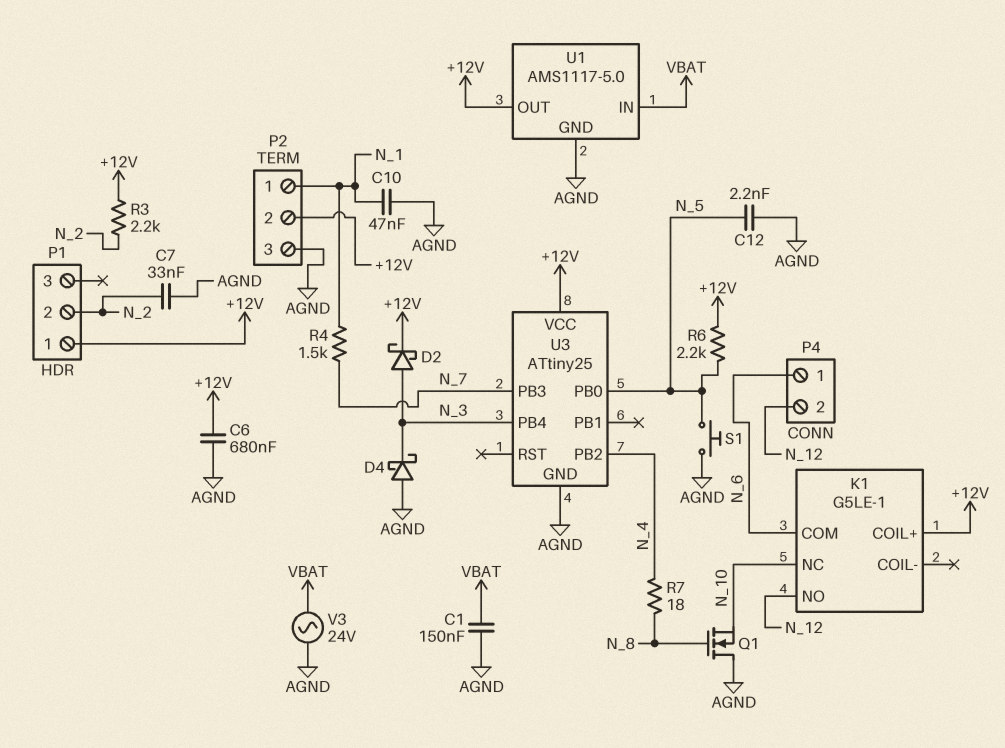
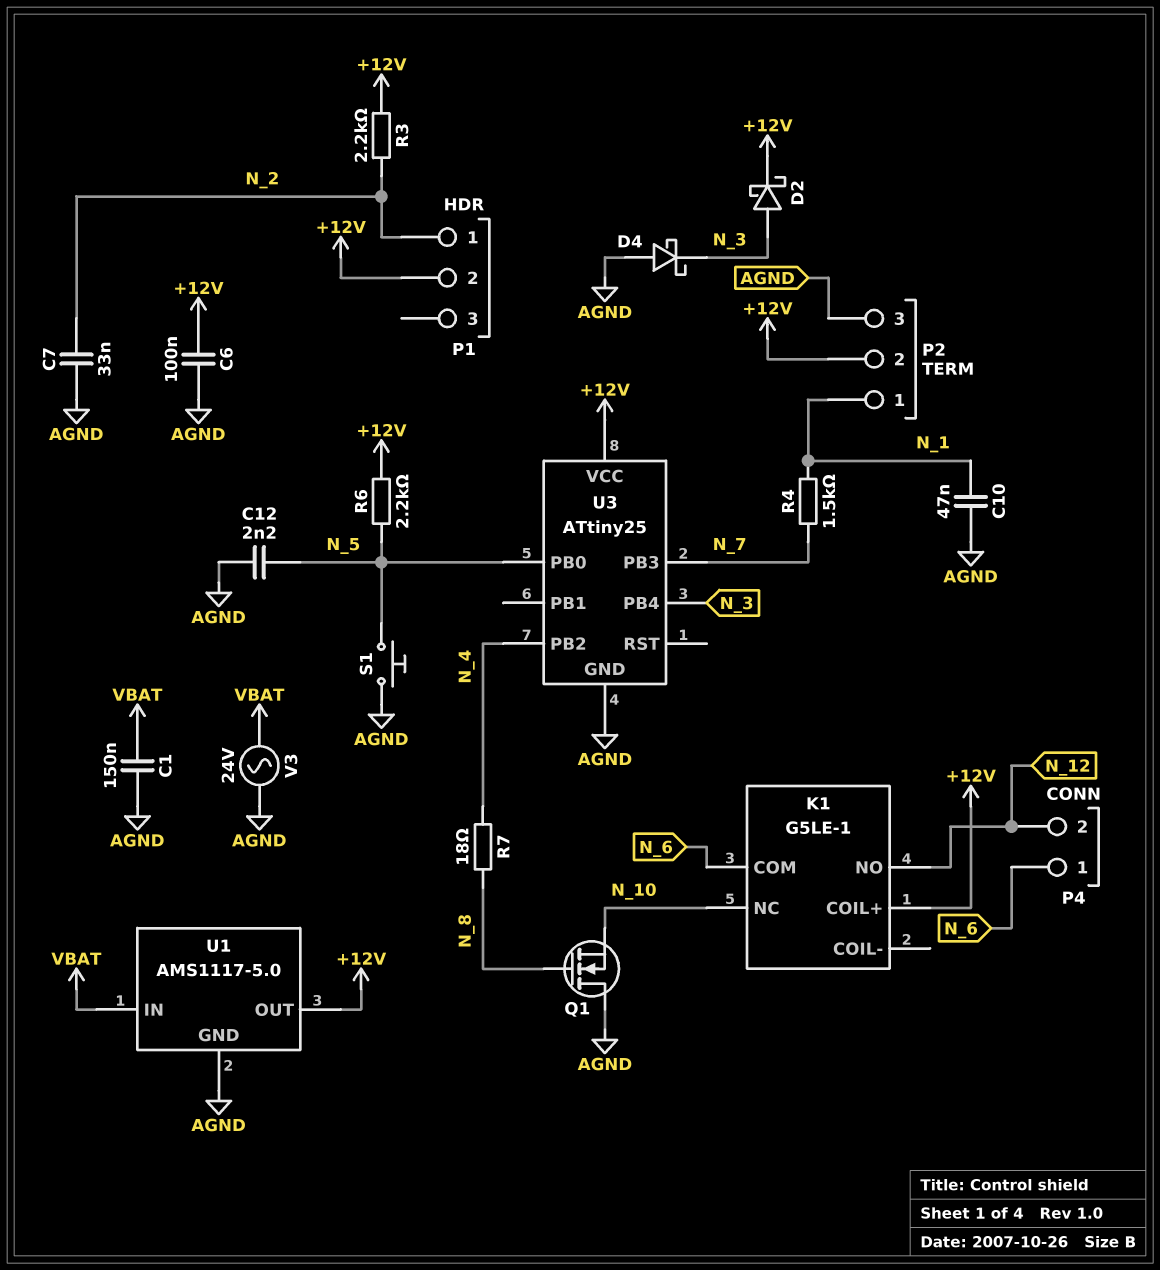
C6: 680nF (+12V, AGND) -> 100nF (+12V, AGND)
P1 pin 1: +12V -> N_2
P1 pin 2: N_2 -> +12V

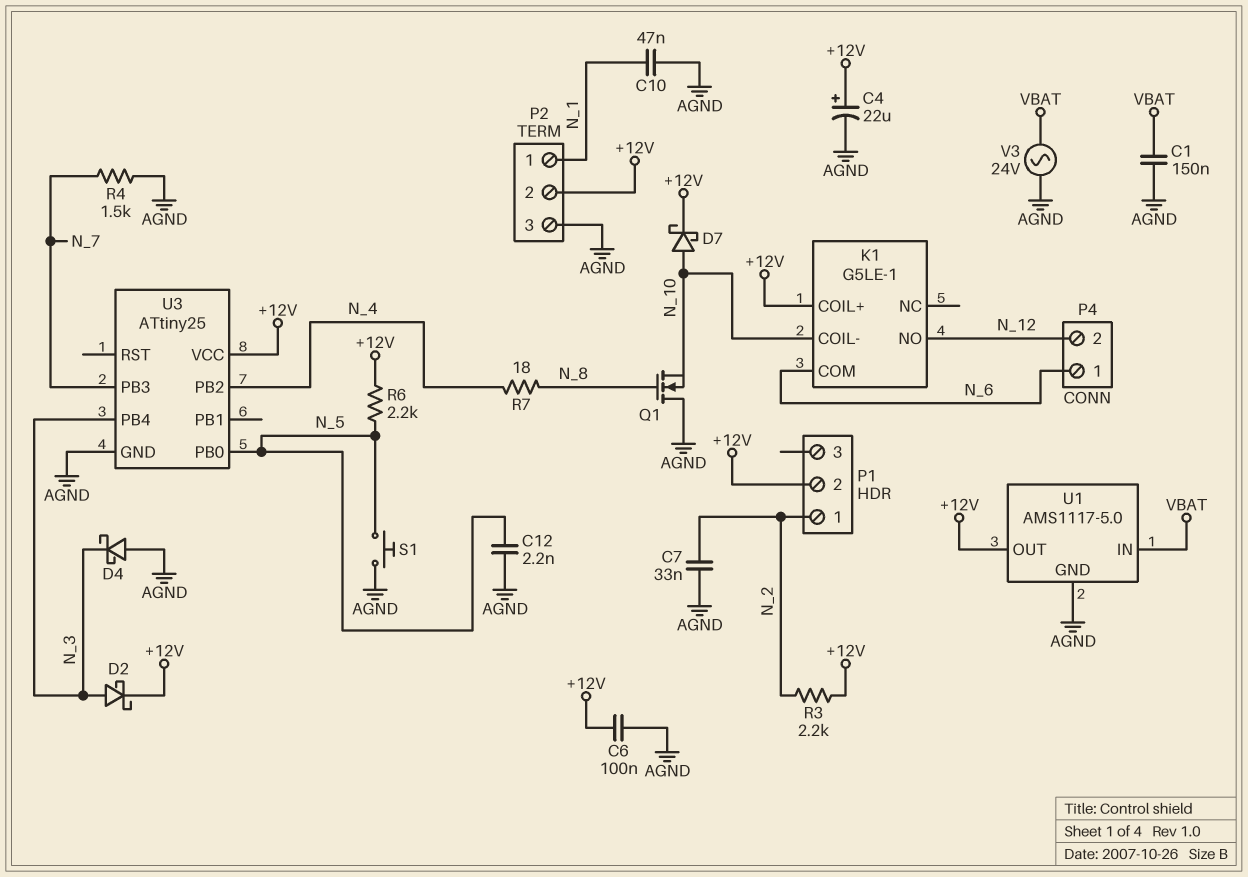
C4: none -> 22uF (plus +12V, minus AGND)
D7: none -> schottky (A N_10, K +12V)
K1 pin COIL-: none -> N_10
K1 pin NC: N_10 -> none
R4: 1.5k (N_1, N_7) -> 1.5k (AGND, N_7)

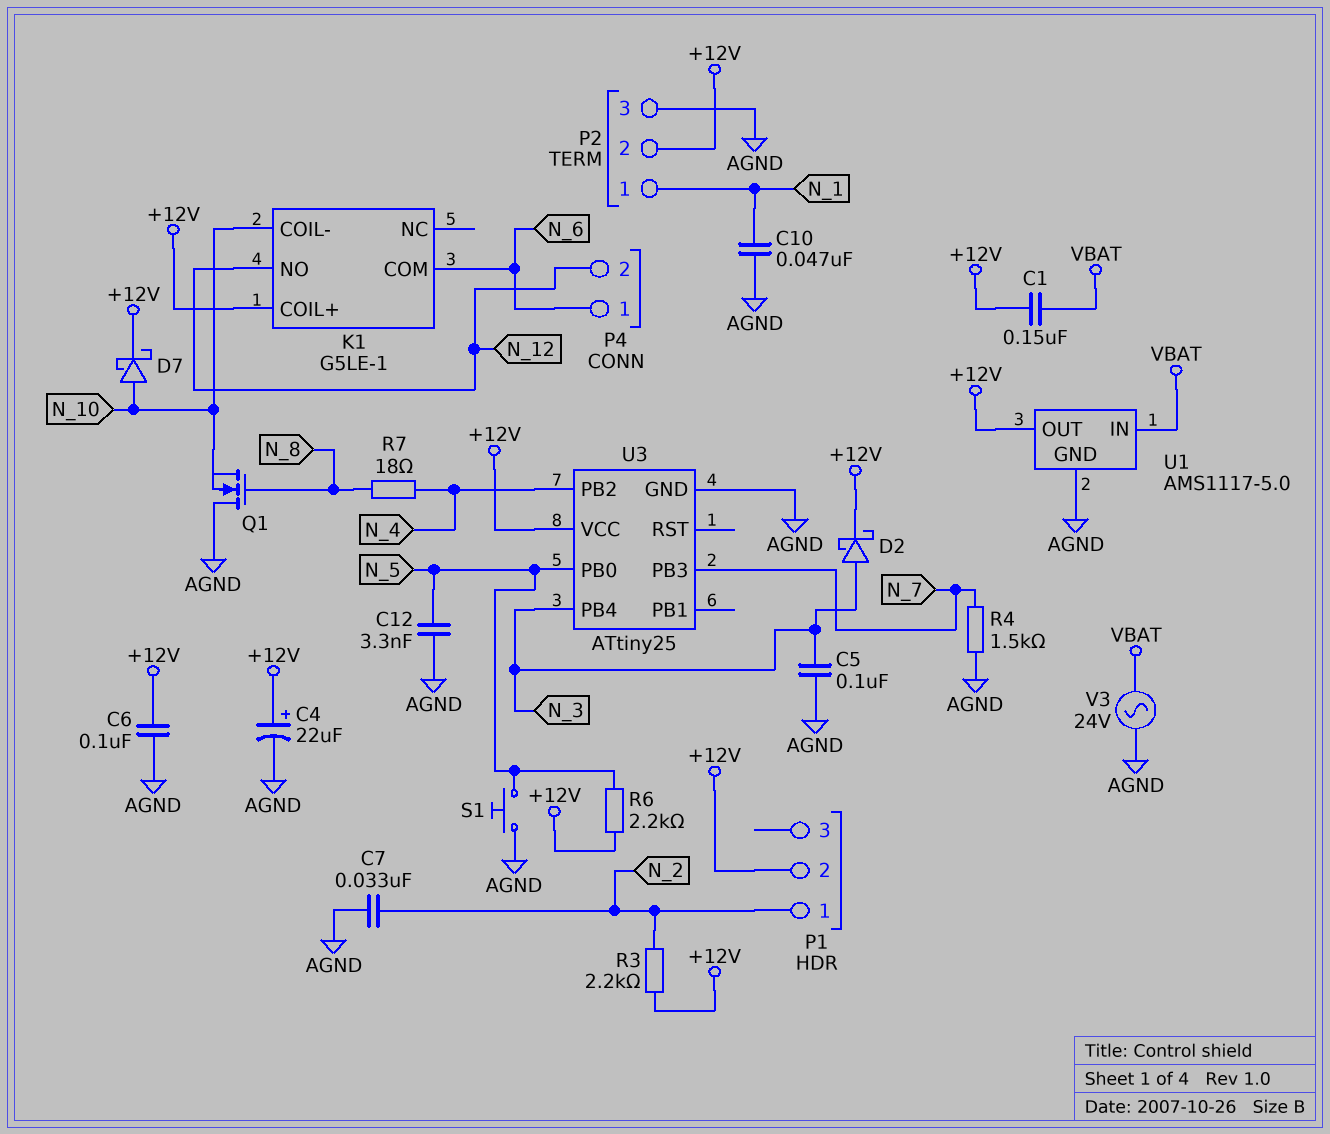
C1: 150nF (AGND, VBAT) -> 150nF (+12V, VBAT)
C5: none -> 100nF (AGND, N_3)
C12: 2.2nF (AGND, N_5) -> 3.3nF (AGND, N_5)
D4: schottky (A AGND, K N_3) -> none

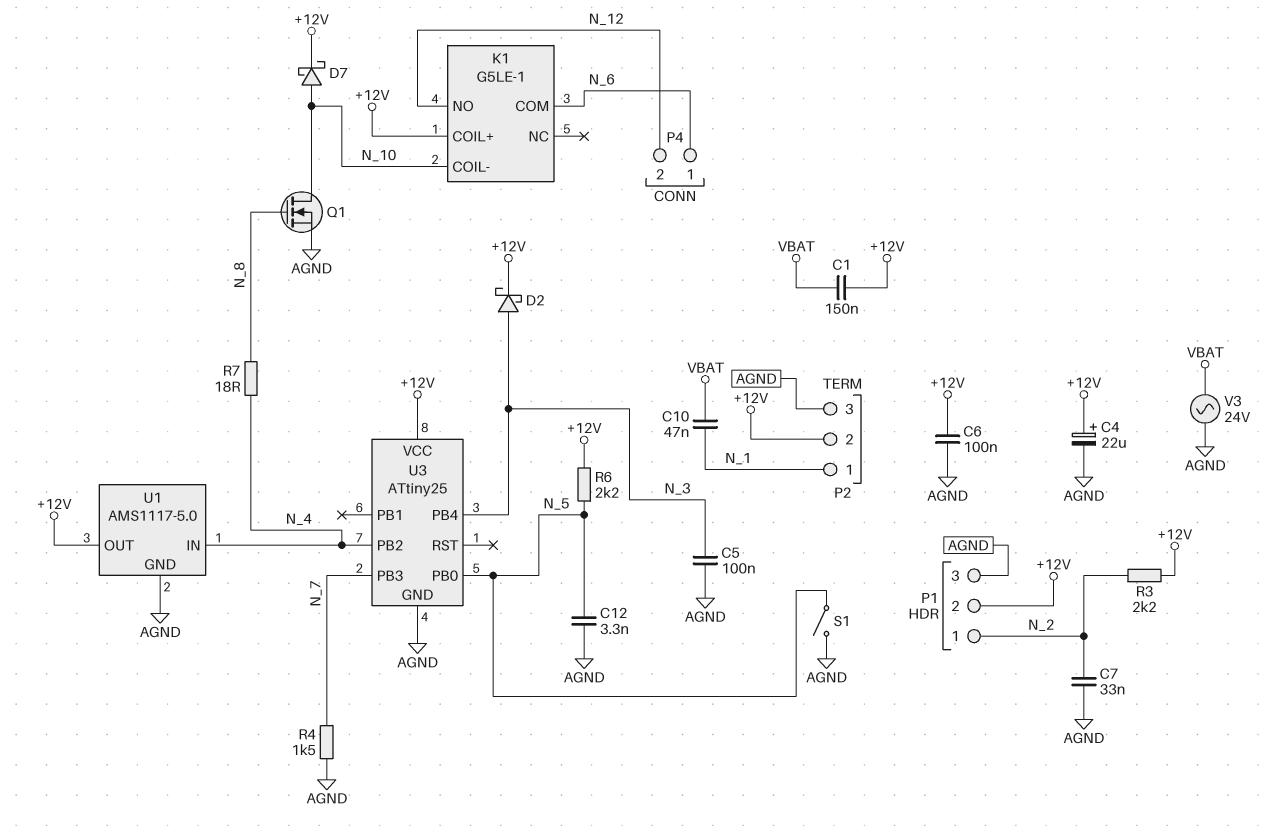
C10: 47nF (AGND, N_1) -> 47nF (N_1, VBAT)
P1 pin 3: none -> AGND
Q1: NMOS (G N_8, D AGND, S N_10) -> NMOS (G N_8, D N_10, S AGND)
S1: button (AGND, N_5) -> switch (AGND, N_5)
U1 pin IN: VBAT -> N_4

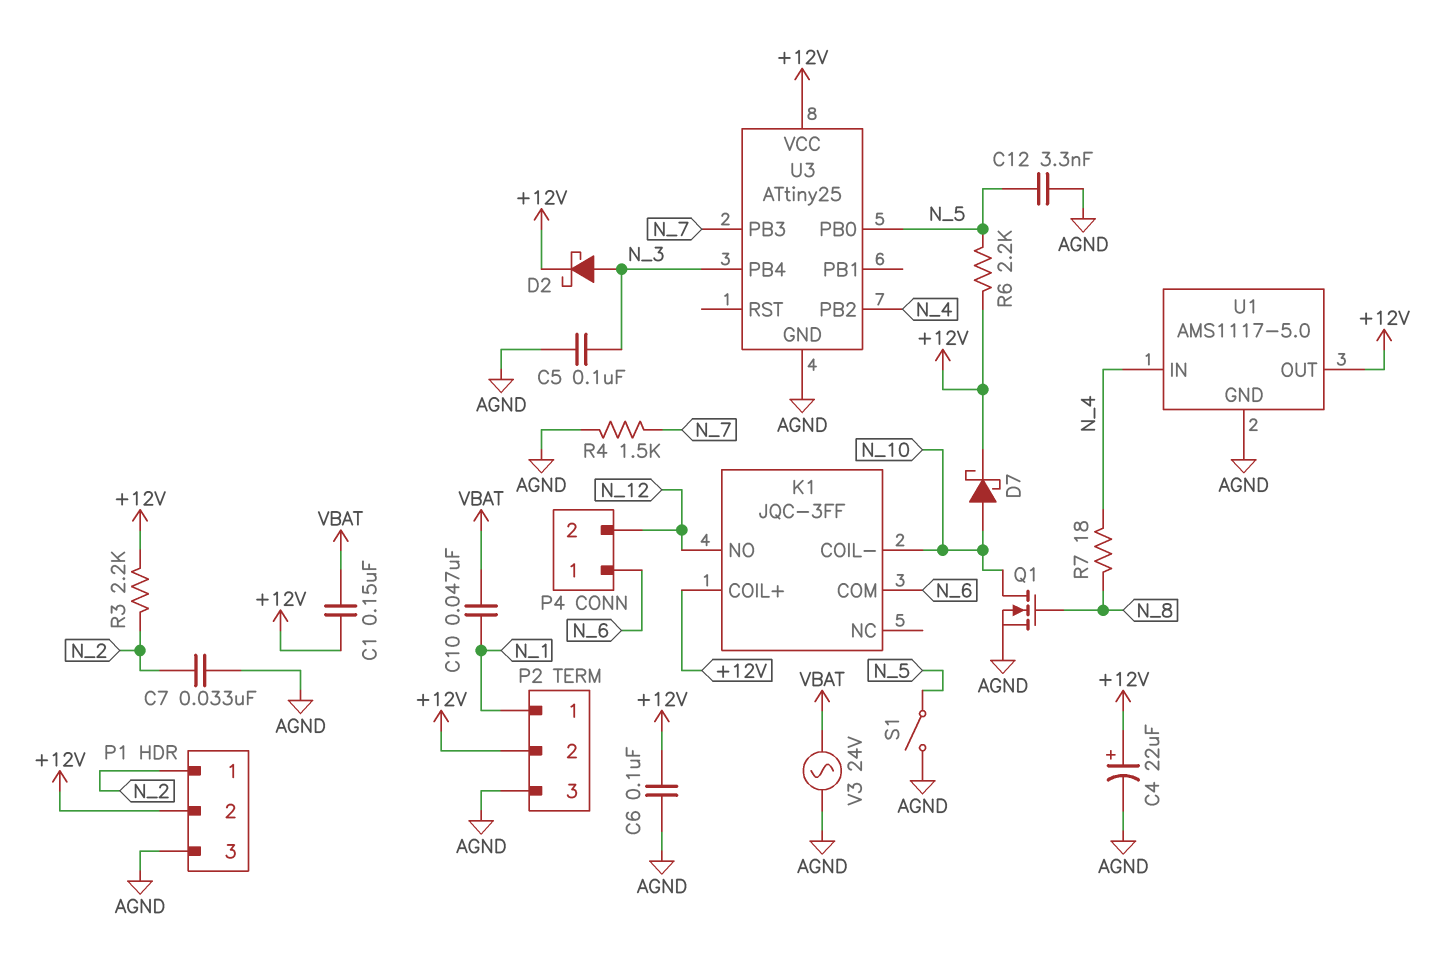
K1: G5LE-1 -> JQC-3FF

